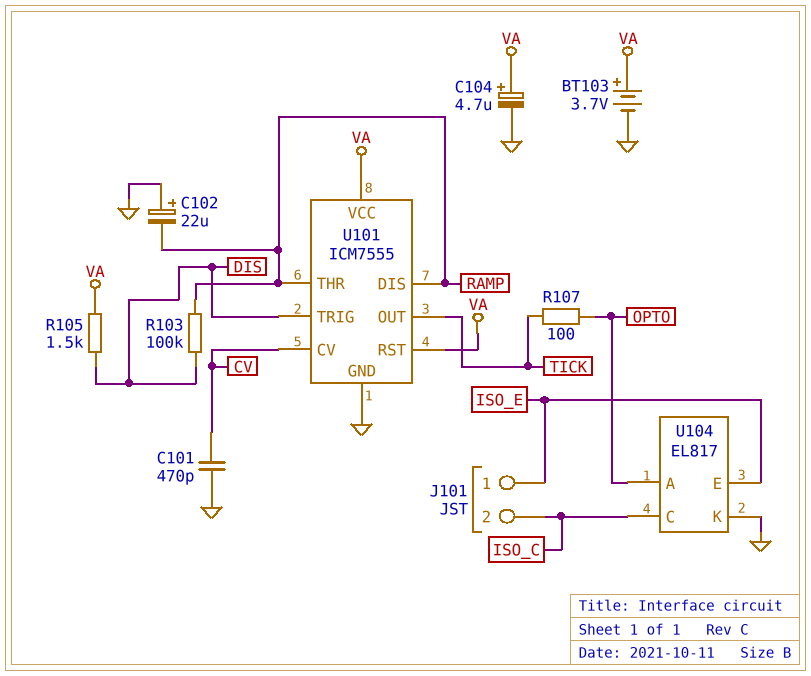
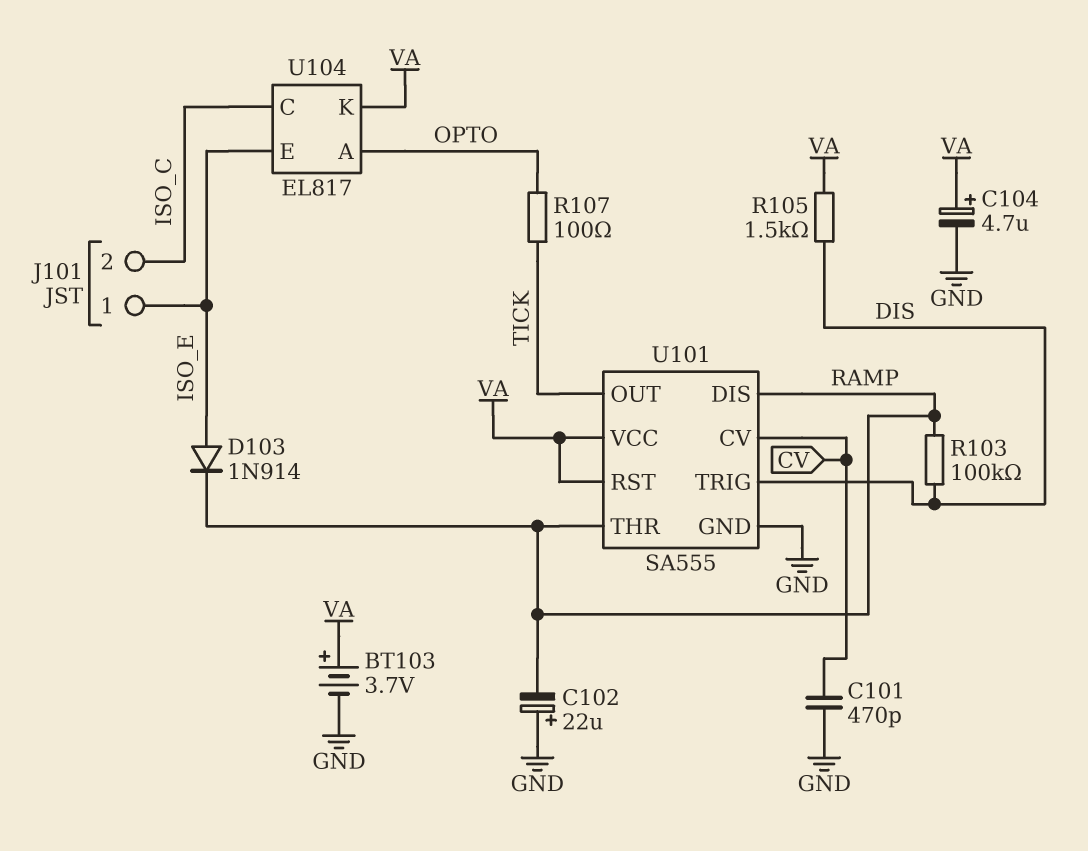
D103: none -> diode 1N914 (A ISO_E, K RAMP)
U101: ICM7555 -> SA555
U104 pin K: GND -> VA

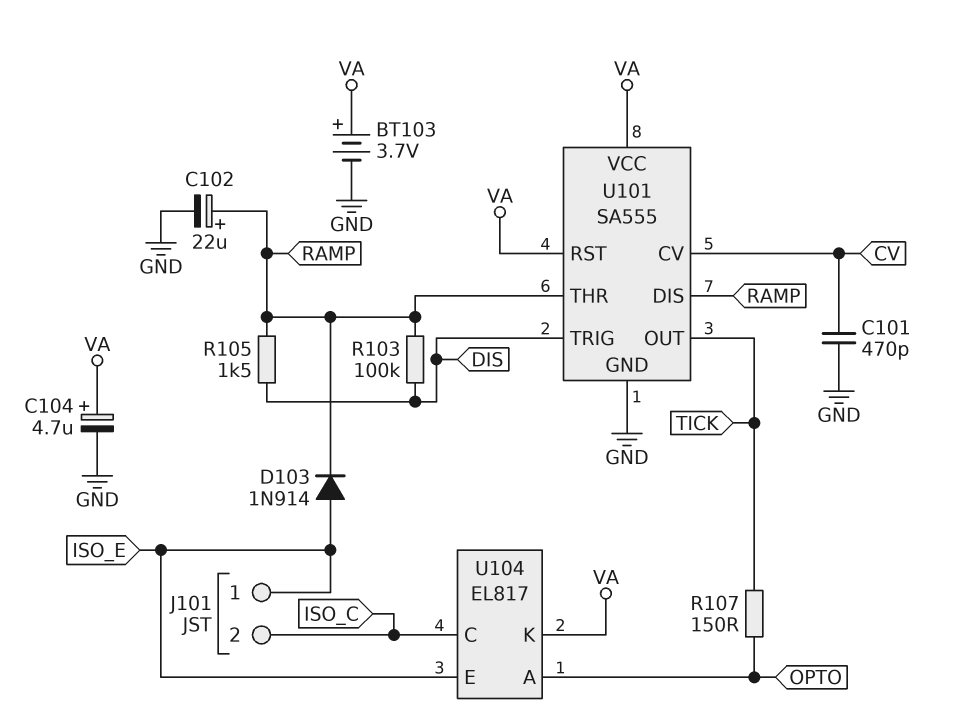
C102: 22uF (plus GND, minus RAMP) -> 22uF (plus RAMP, minus GND)
R105: 1.5k (DIS, VA) -> 1.5k (DIS, RAMP)
R107: 100 (OPTO, TICK) -> 150 (OPTO, TICK)

